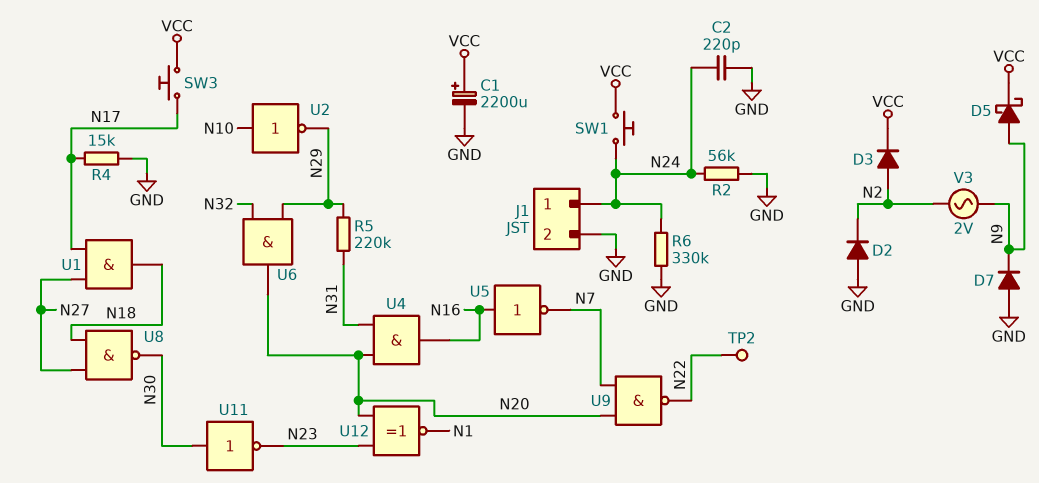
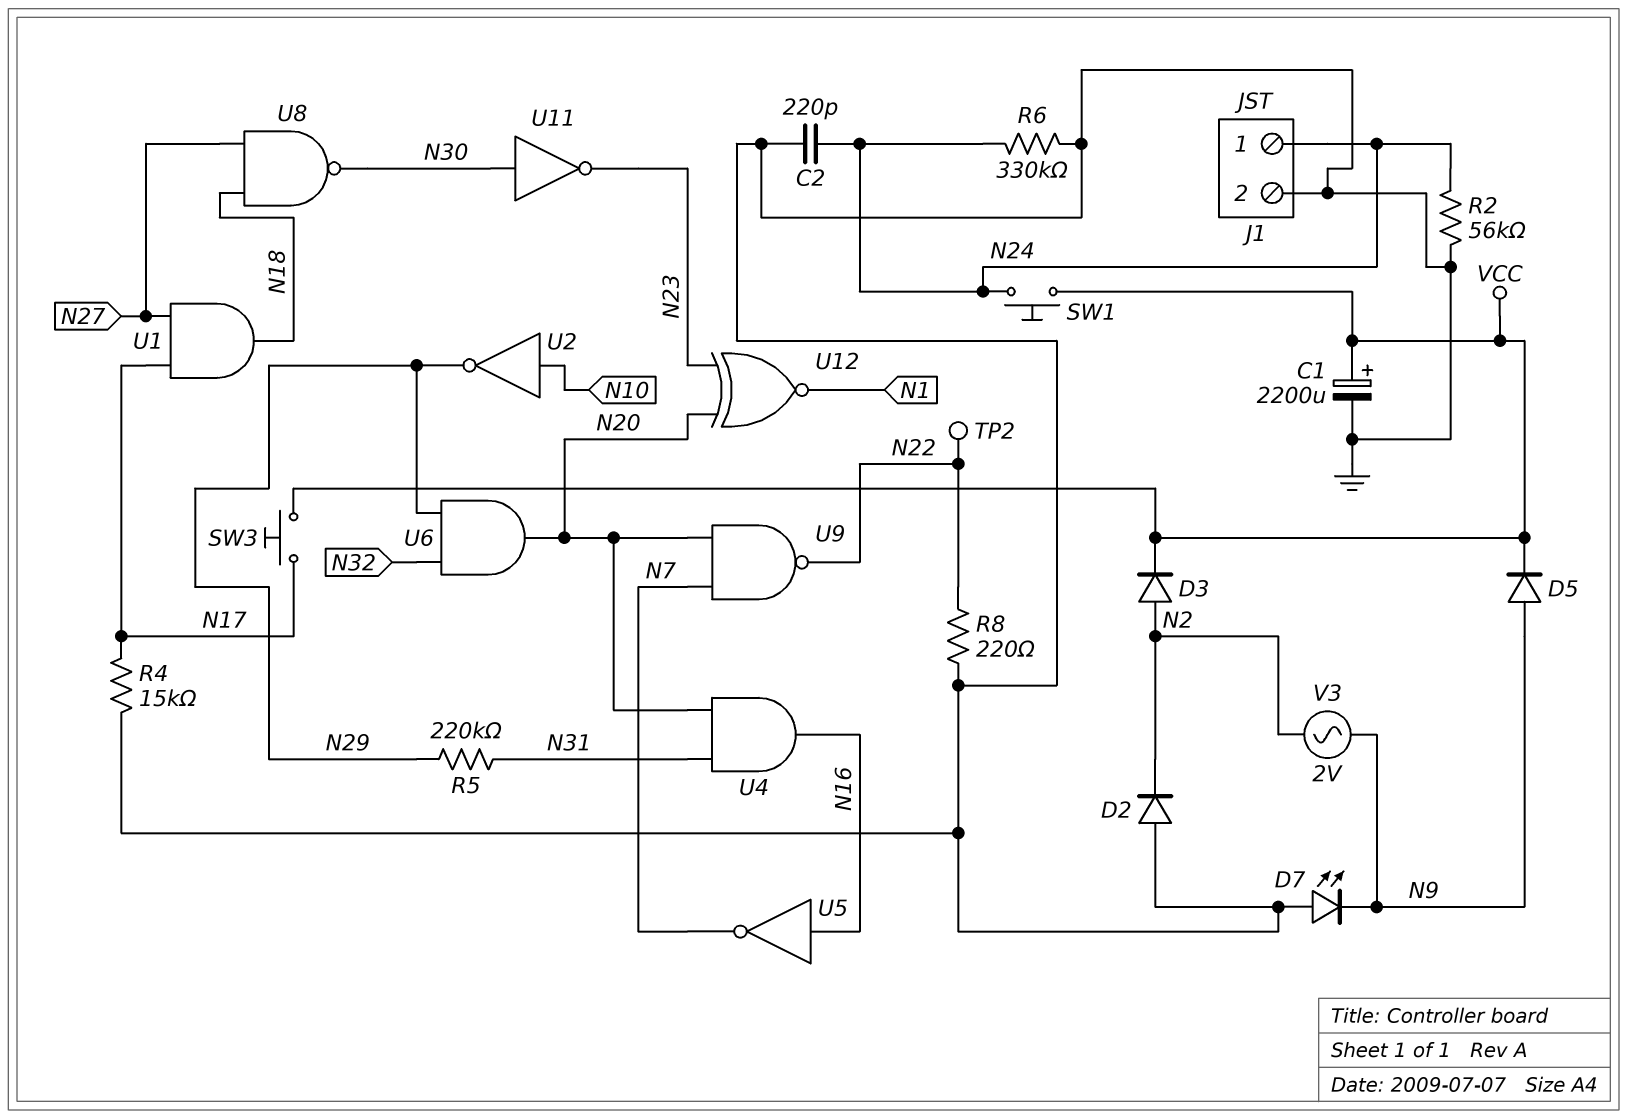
D5: schottky (A N9, K VCC) -> diode (A N9, K VCC)
D7: diode (A GND, K N9) -> LED (A GND, K N9)
R8: none -> 220 (GND, N22)

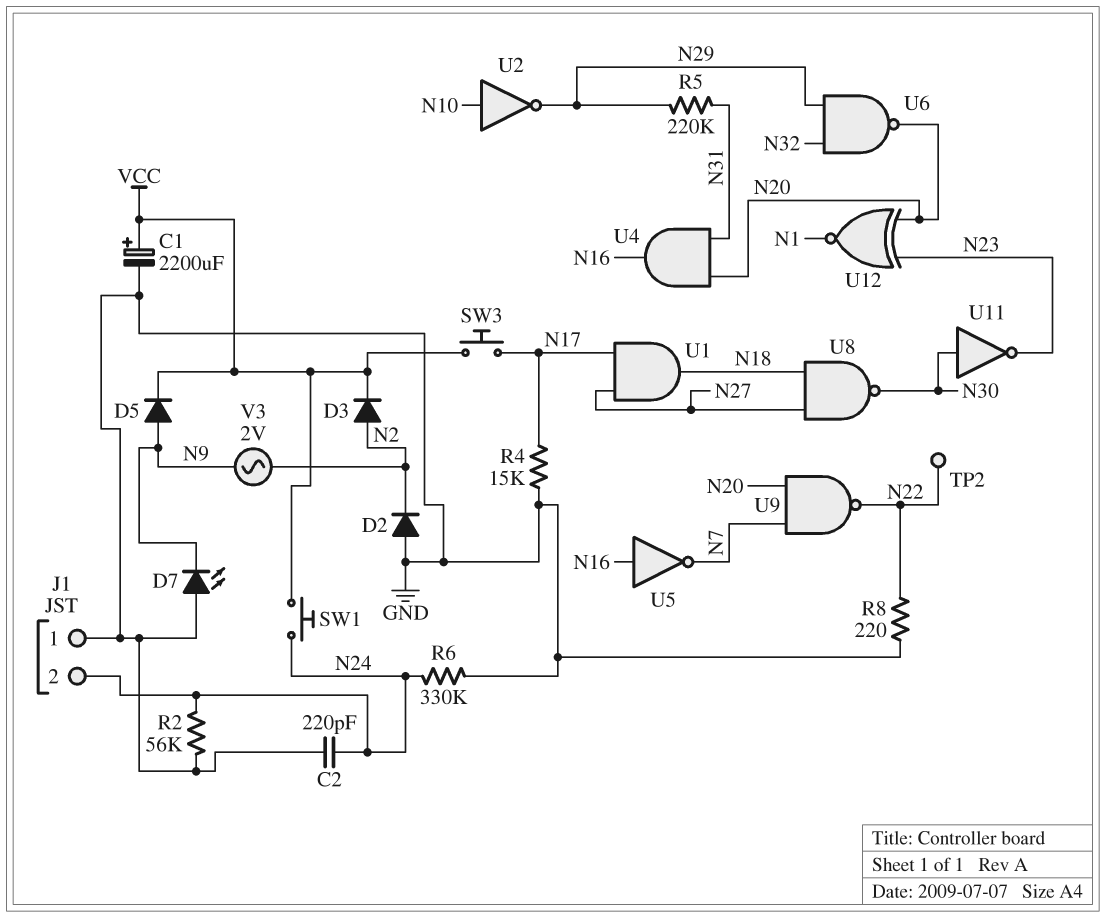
J1 pin 1: N24 -> GND
J1 pin 2: GND -> N24
U6: AND (in N29, in N32, out N20) -> NAND (in N29, in N32, out N20)

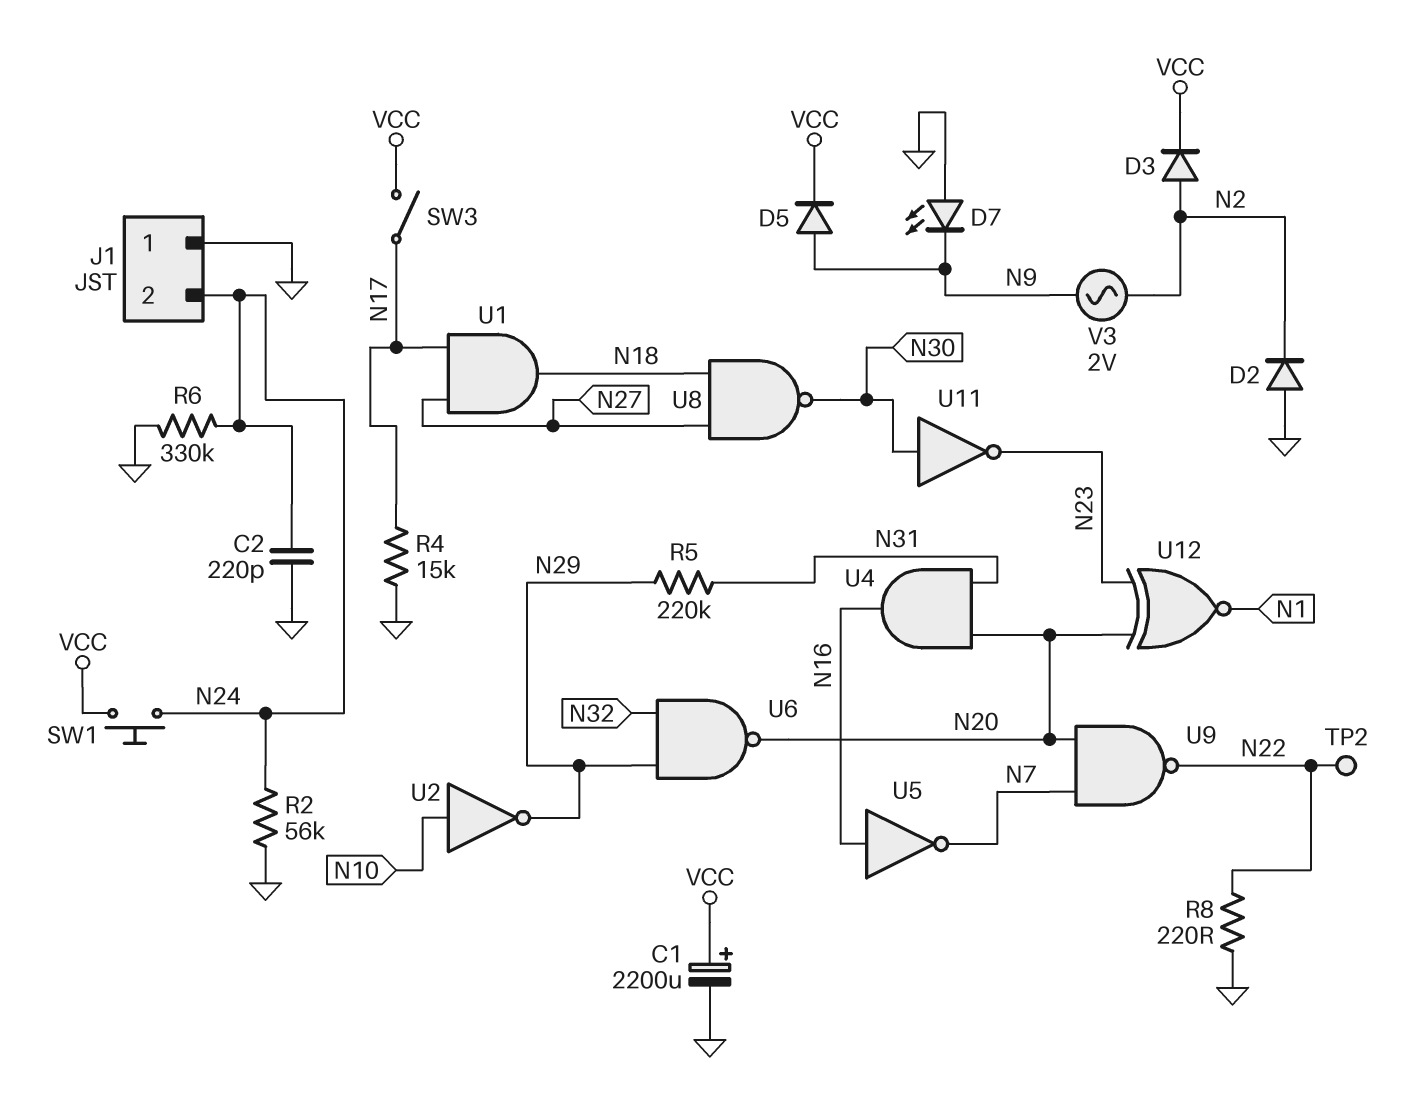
SW3: button (N17, VCC) -> switch (N17, VCC)

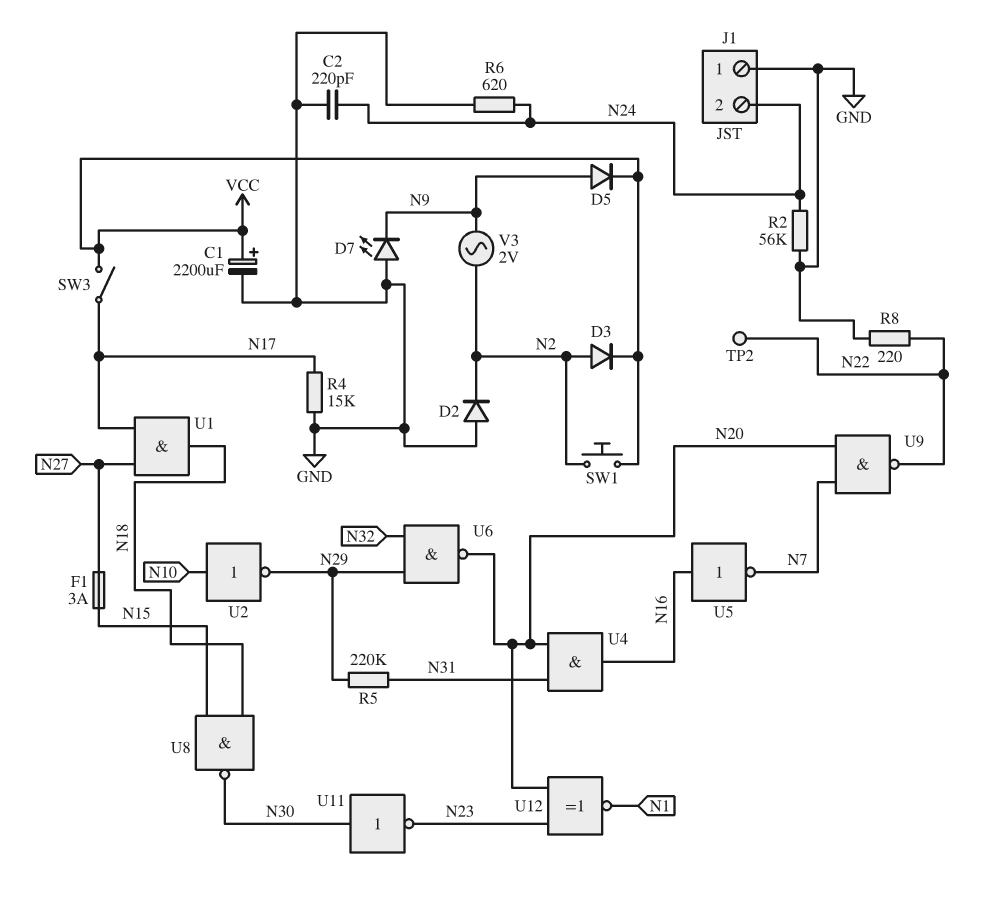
F1: none -> 3A (N15, N27)
R6: 330k (GND, N24) -> 620 (GND, N24)
SW1: button (N24, VCC) -> button (N2, VCC)
U8: NAND (in N18, in N27, out N30) -> NAND (in N15, in N18, out N30)

